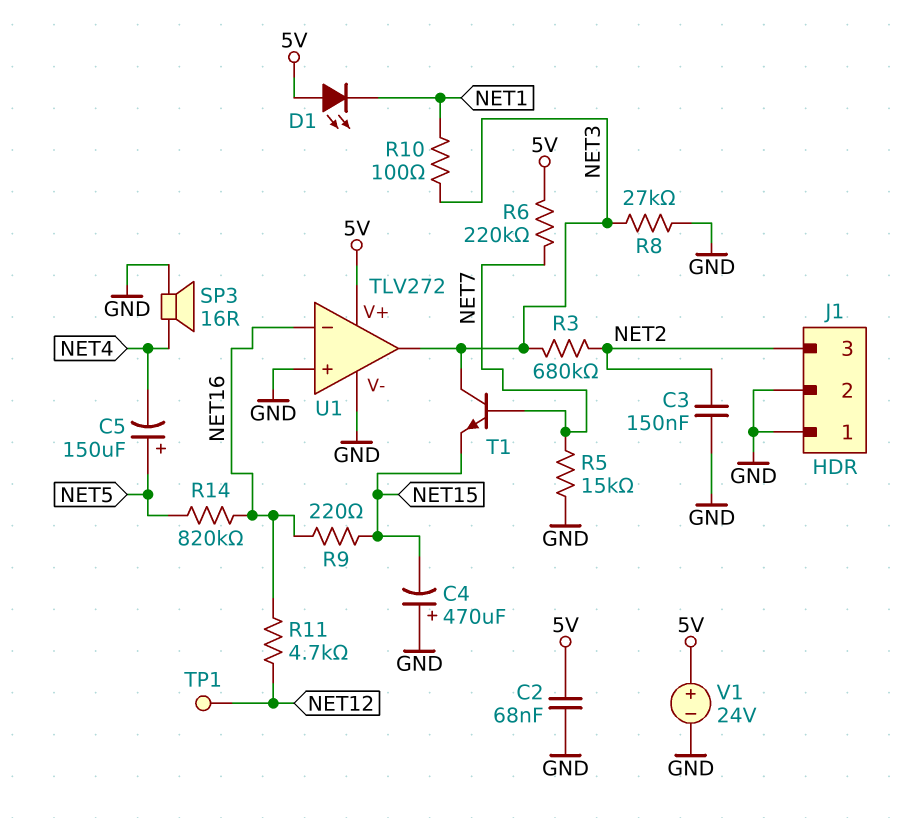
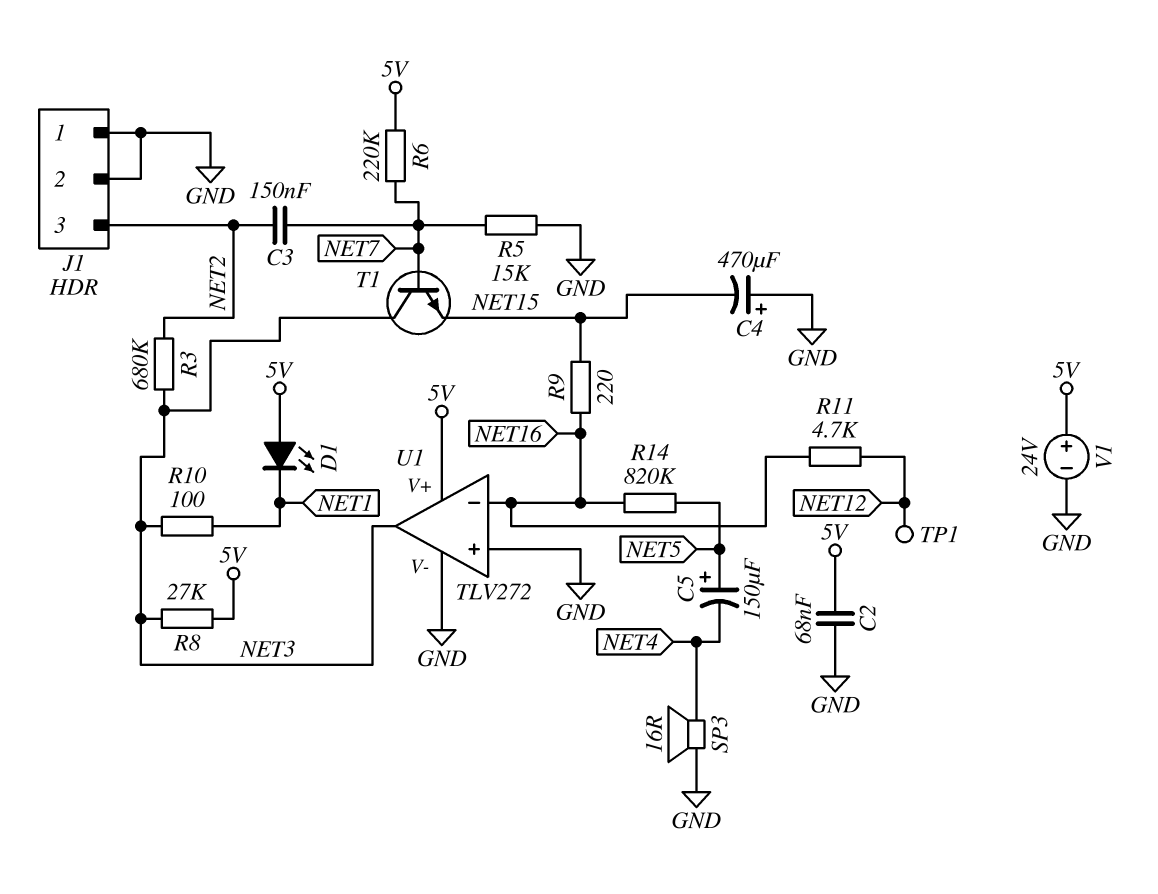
C3: 150nF (GND, NET2) -> 150nF (NET2, NET7)
R8: 27k (GND, NET3) -> 27k (5V, NET3)

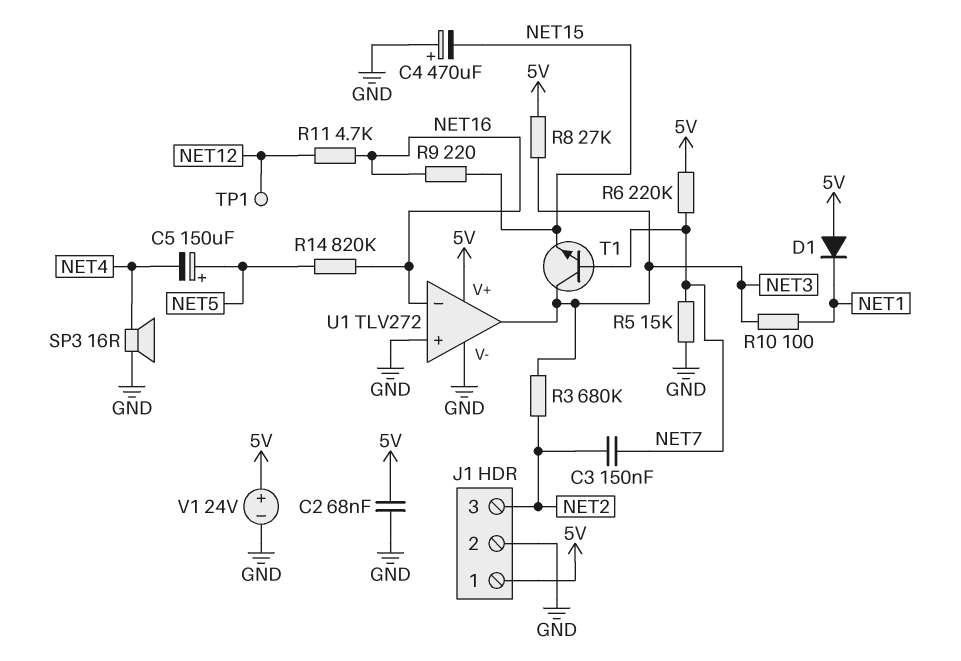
D1: LED (A 5V, K NET1) -> diode (A 5V, K NET1)
J1 pin 1: GND -> 5V

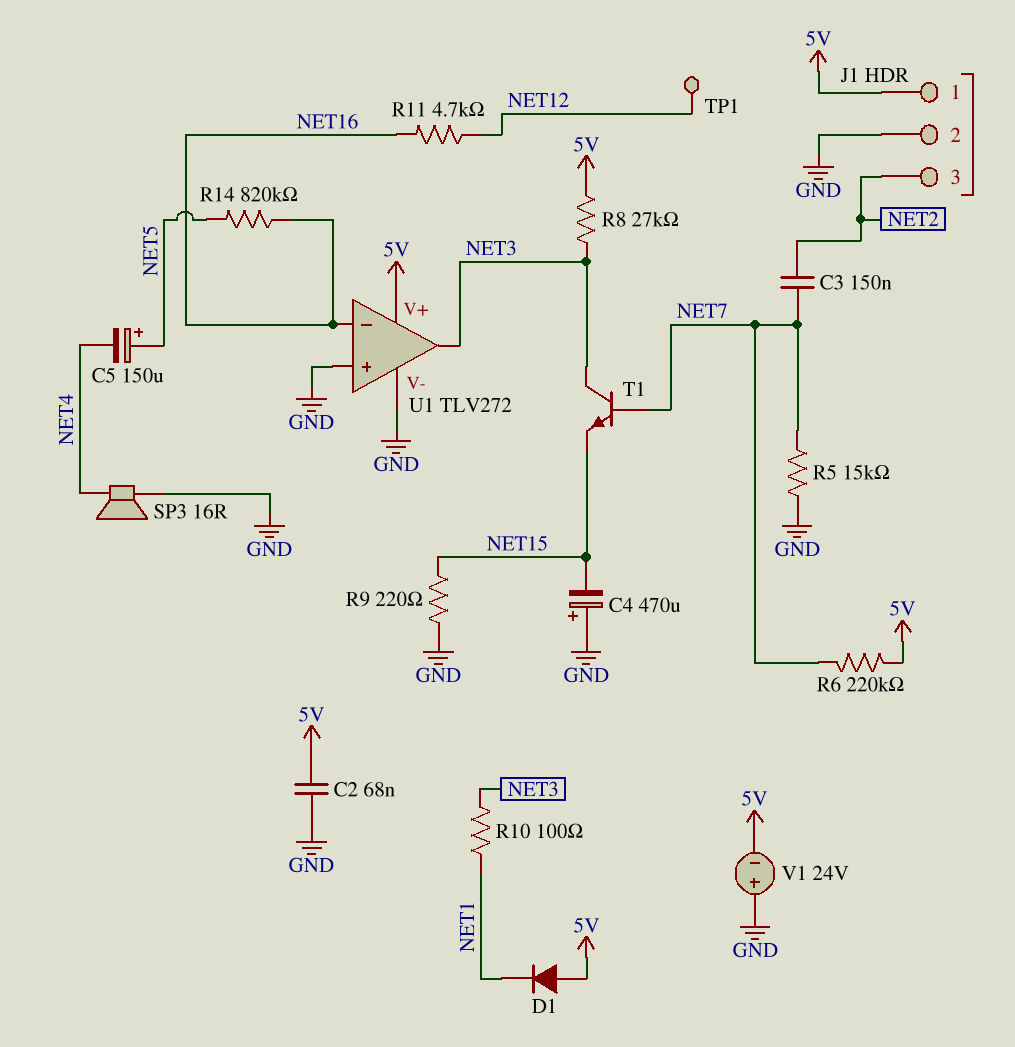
R3: 680k (NET2, NET3) -> none
R9: 220 (NET15, NET16) -> 220 (GND, NET15)
V1: 24V (plus 5V, minus GND) -> 24V (plus GND, minus 5V)

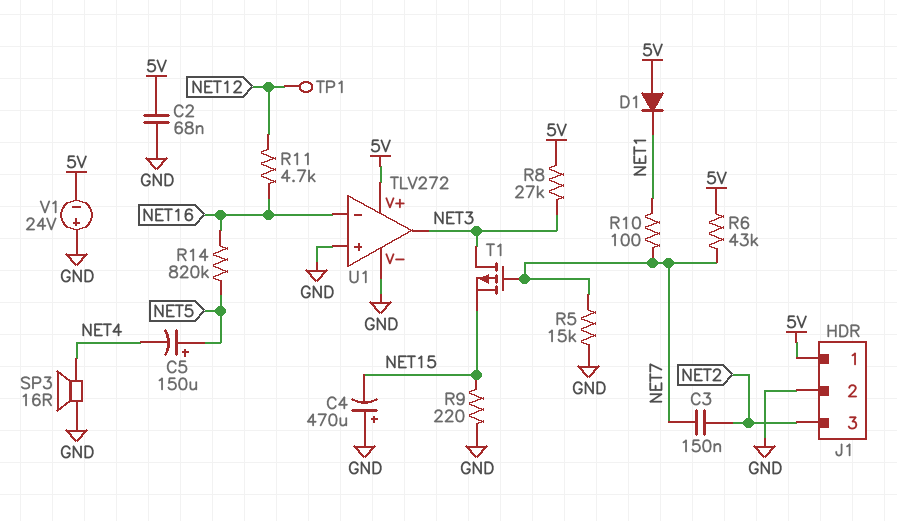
R6: 220k (5V, NET7) -> 43k (5V, NET7)
R10: 100 (NET1, NET3) -> 100 (NET1, NET7)
T1: NPN (B NET7, C NET3, E NET15) -> PMOS (G NET7, D NET3, S NET15)

